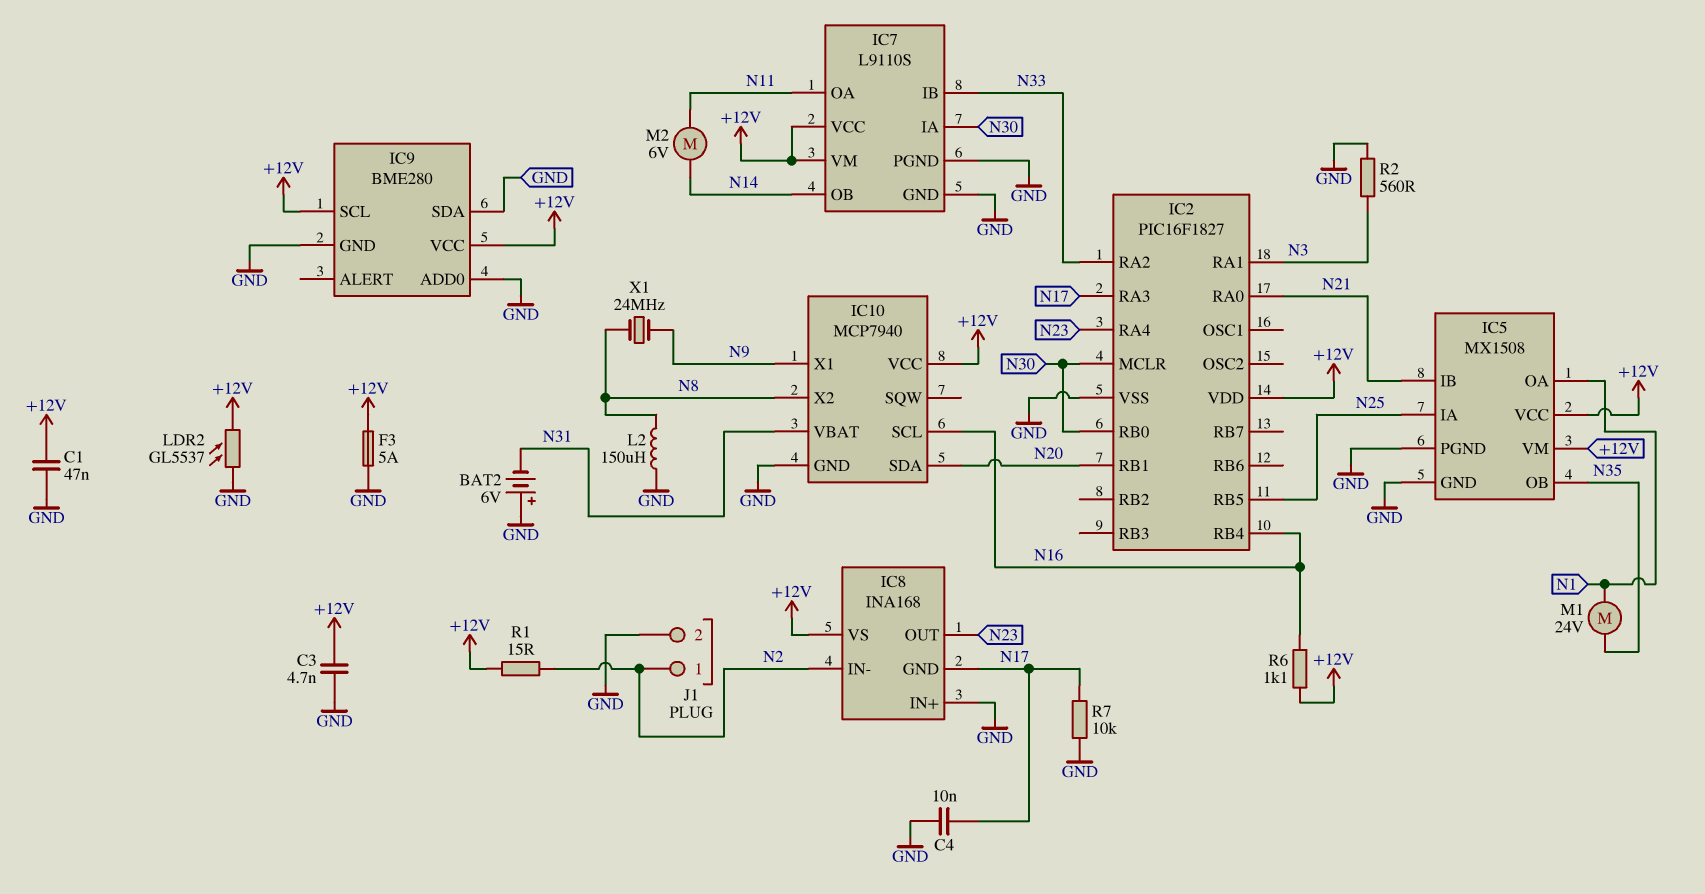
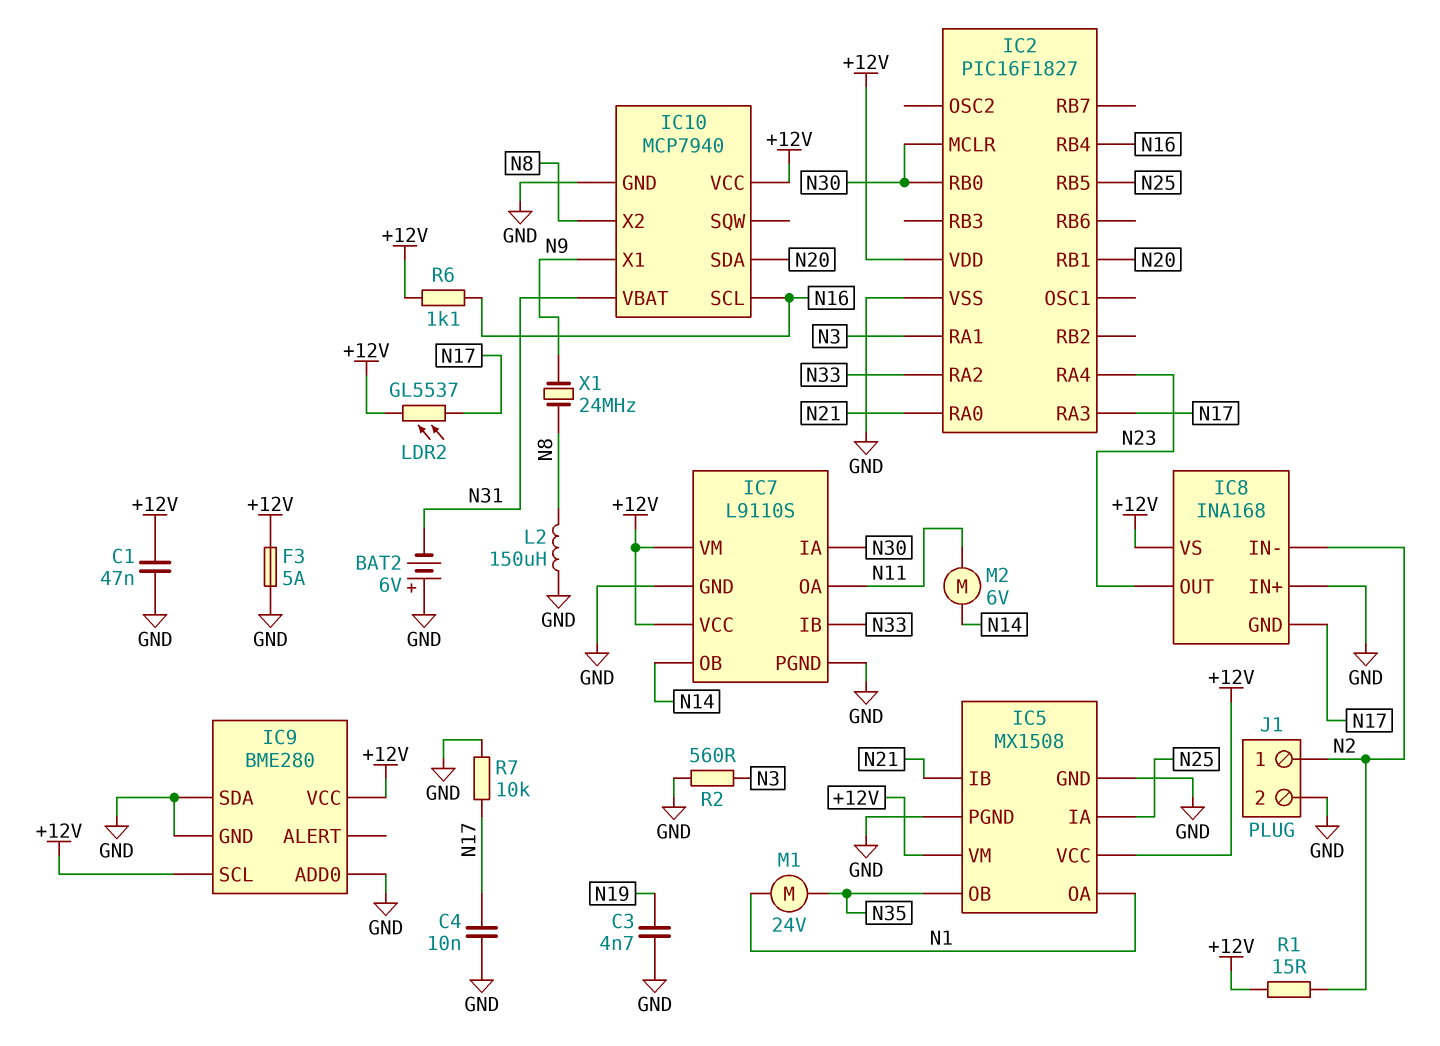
C3: 4.7nF (+12V, GND) -> 4.7nF (GND, N19)
LDR2: GL5537 (+12V, GND) -> GL5537 (+12V, N17)

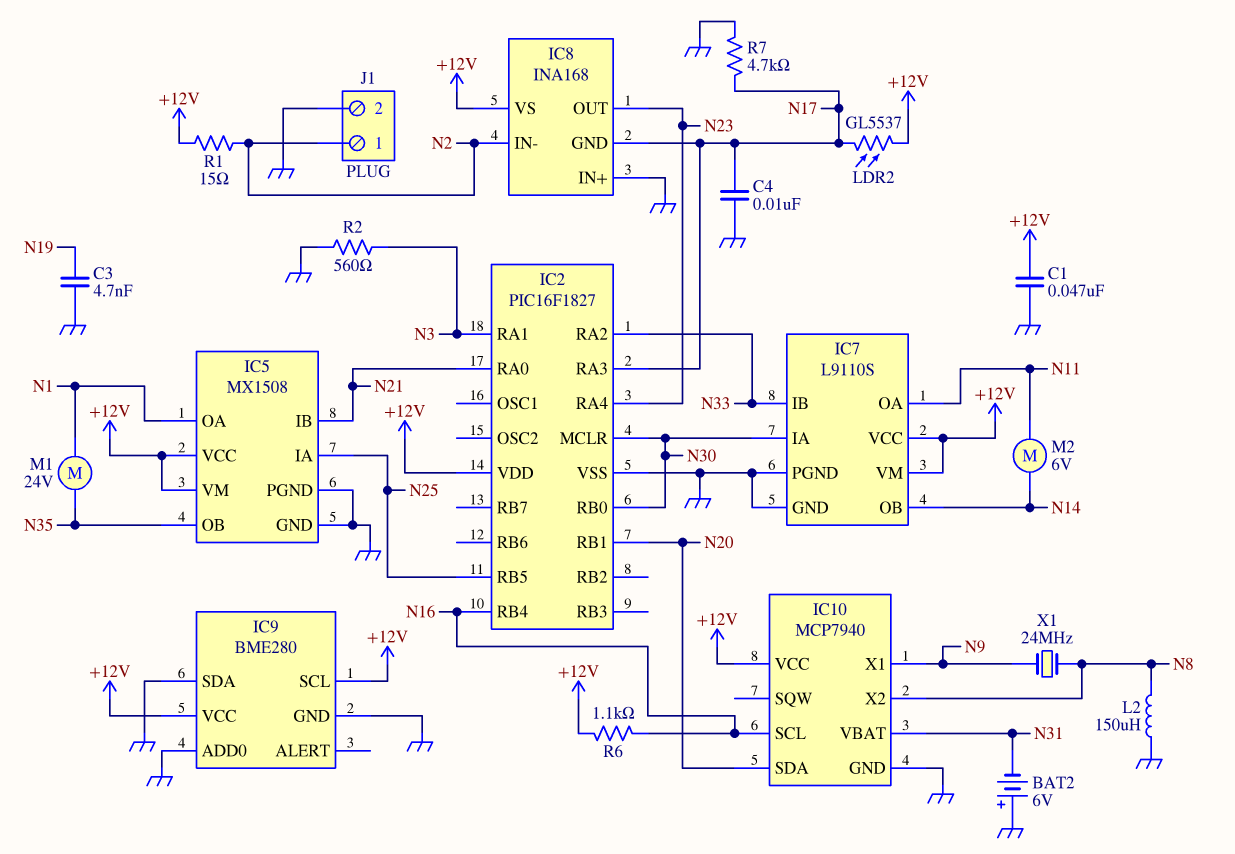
F3: 5A (+12V, GND) -> none
R7: 10k (GND, N17) -> 4.7k (GND, N17)

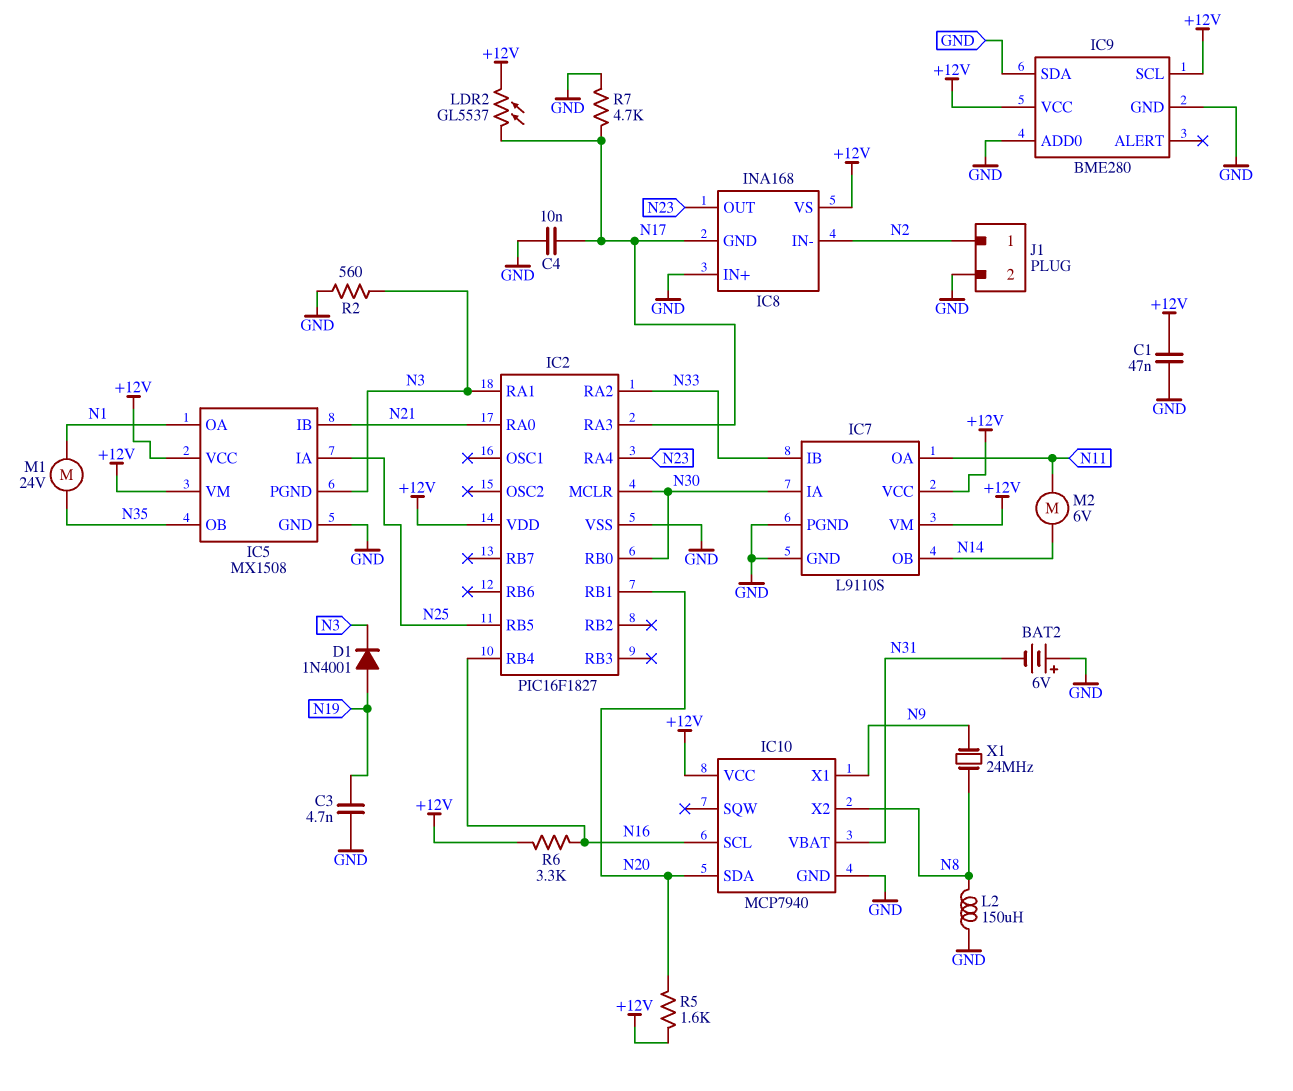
D1: none -> diode 1N4001 (A N19, K N3)
IC5 pin PGND: GND -> N3
R1: 15 (+12V, N2) -> none
R5: none -> 1.6k (+12V, N20)
R6: 1.1k (+12V, N16) -> 3.3k (+12V, N16)

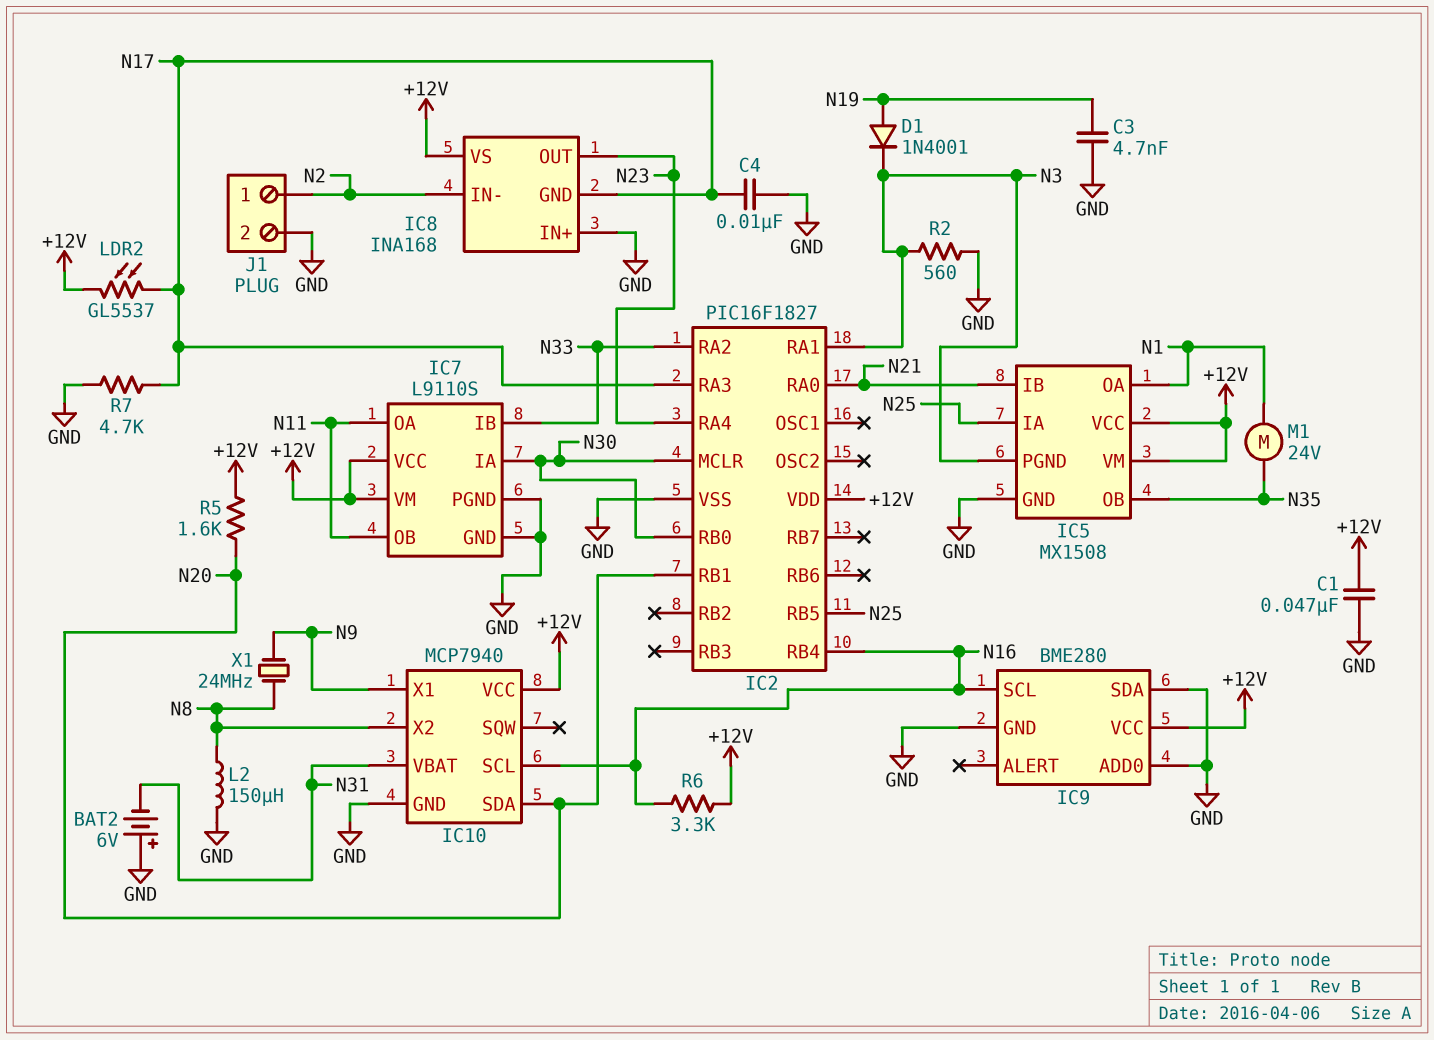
IC7 pin OB: N14 -> N11
IC9 pin SCL: +12V -> N16
M2: motor 6V (N11, N14) -> none

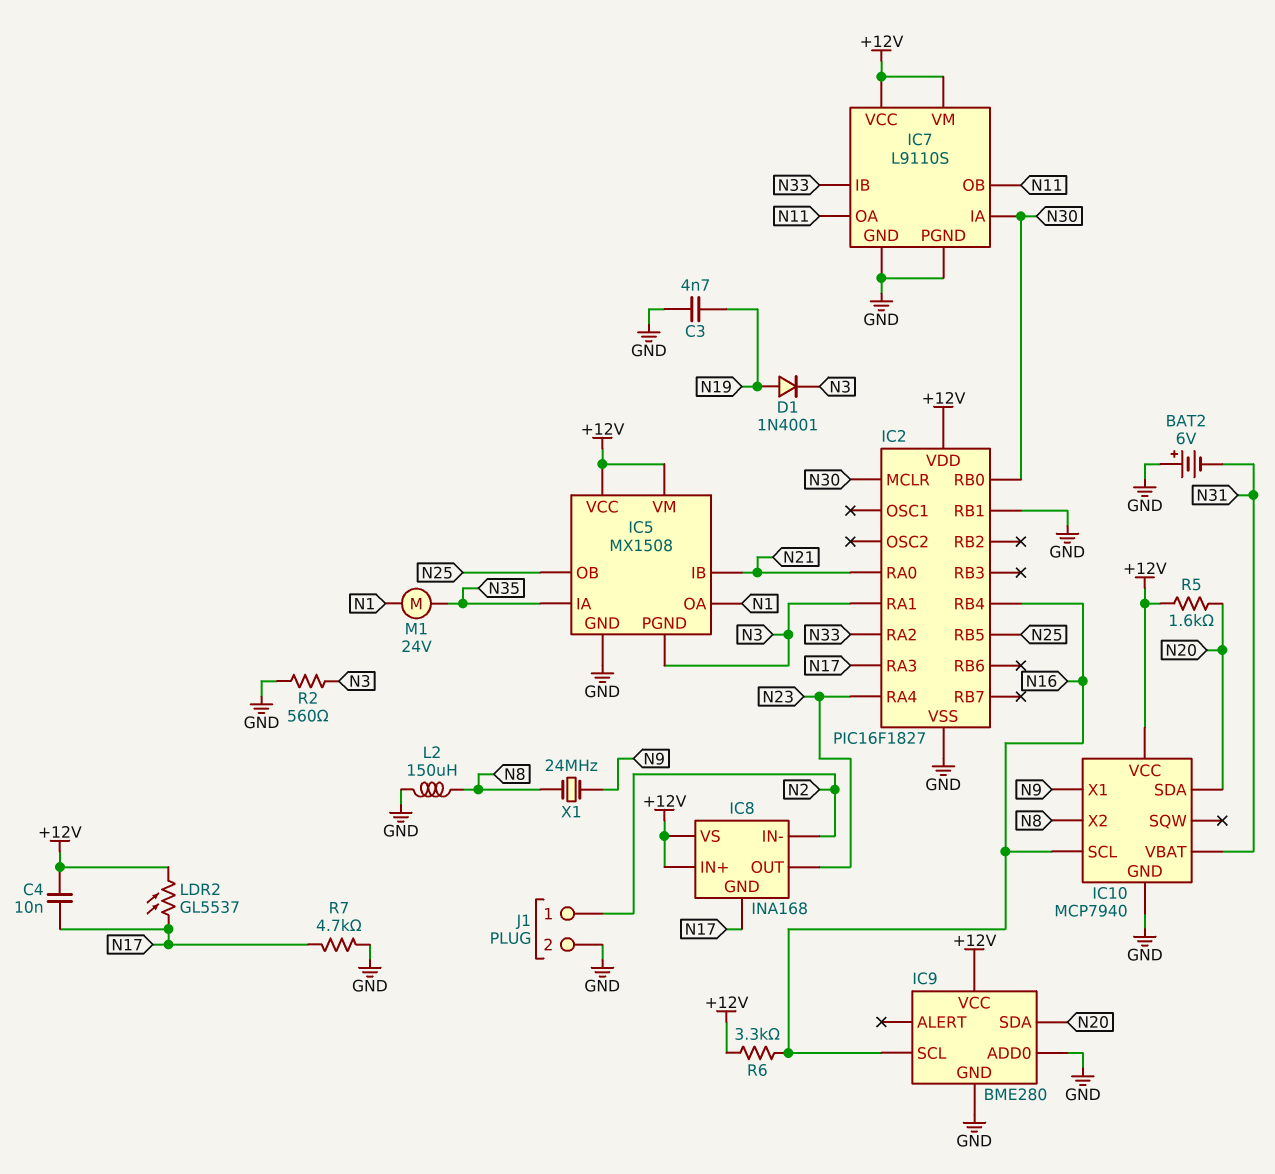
C1: 47nF (+12V, GND) -> none
C4: 10nF (GND, N17) -> 10nF (+12V, N17)
IC2 pin RB1: N20 -> GND
IC5 pin IA: N25 -> N35
IC5 pin OB: N35 -> N25
IC8 pin IN+: GND -> +12V
IC9 pin SDA: GND -> N20

